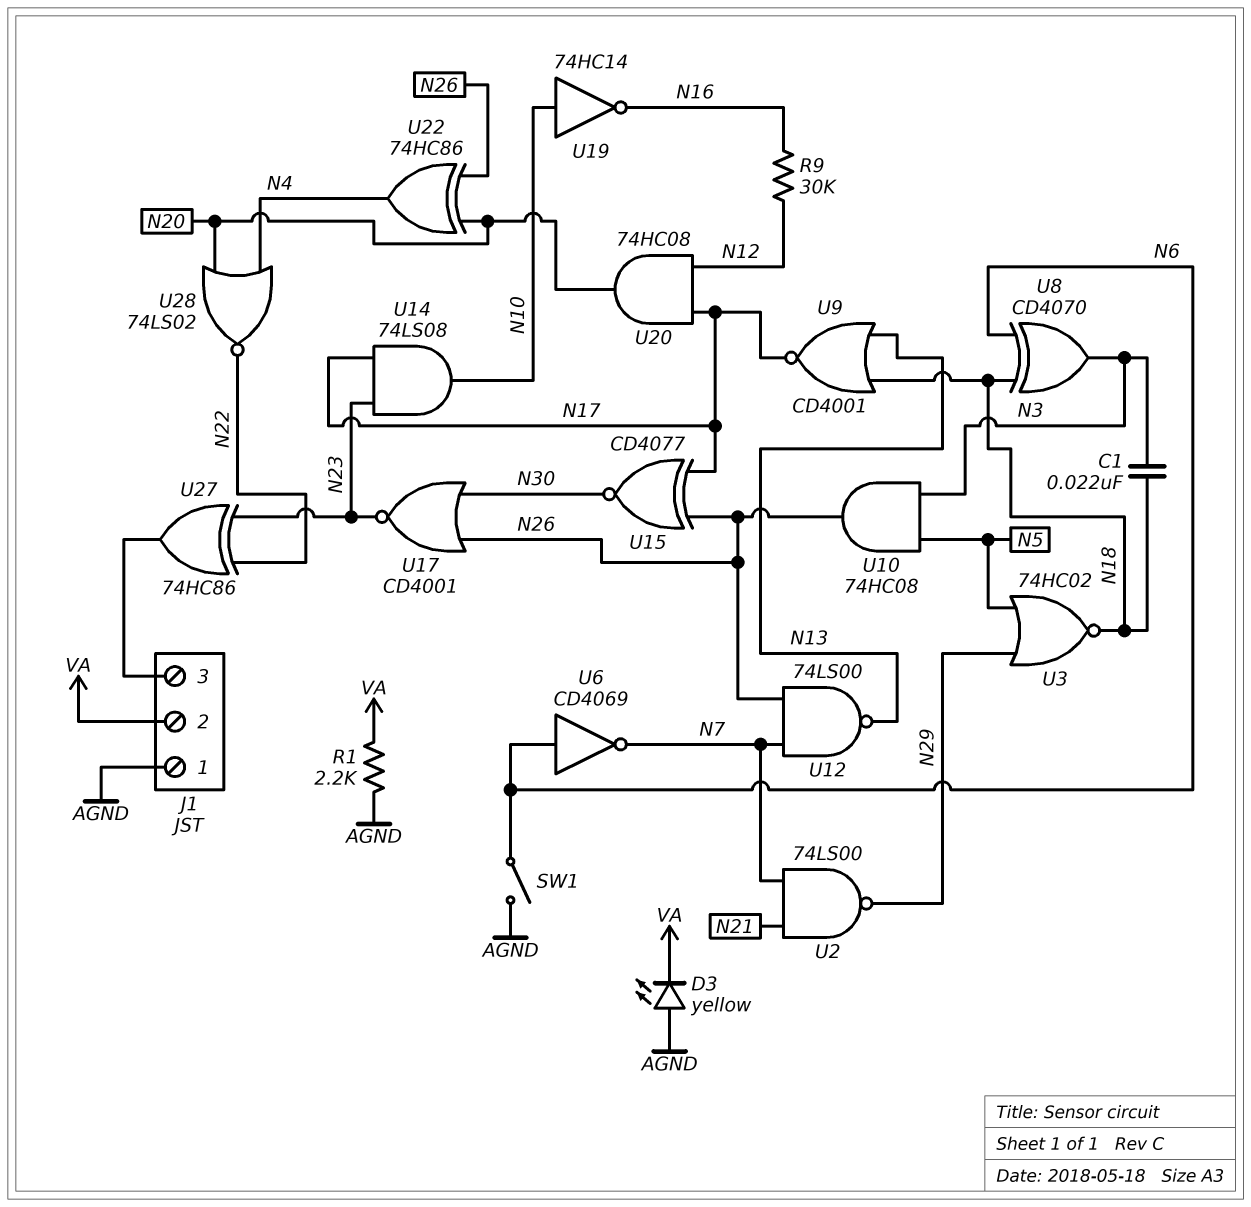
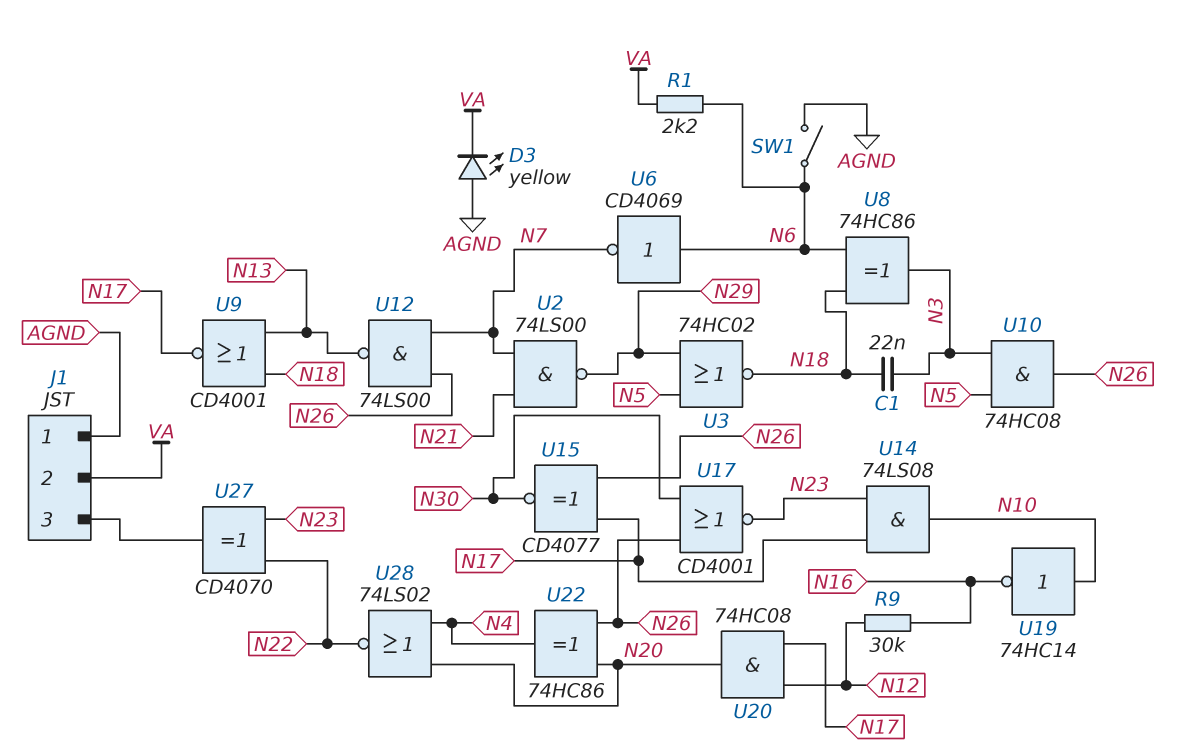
R1: 2.2k (AGND, VA) -> 2.2k (N6, VA)
U8: XOR CD4070 (in N6, in N18, out N3) -> XOR 74HC86 (in N6, in N18, out N3)
U27: XOR 74HC86 (in N22, in N23, out J1/3) -> XOR CD4070 (in N22, in N23, out J1/3)

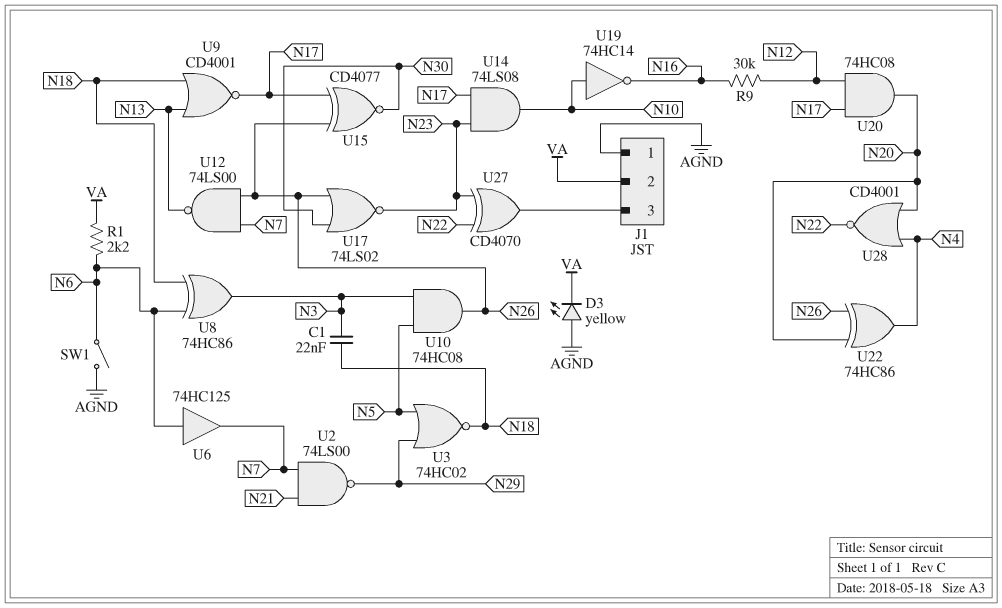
U6: NOT CD4069 (in N6, out N7) -> buffer 74HC125 (in N6, out N7)
U17: NOR CD4001 (in N26, in N30, out N23) -> NOR 74LS02 (in N26, in N30, out N23)
U28: NOR 74LS02 (in N4, in N20, out N22) -> NOR CD4001 (in N4, in N20, out N22)

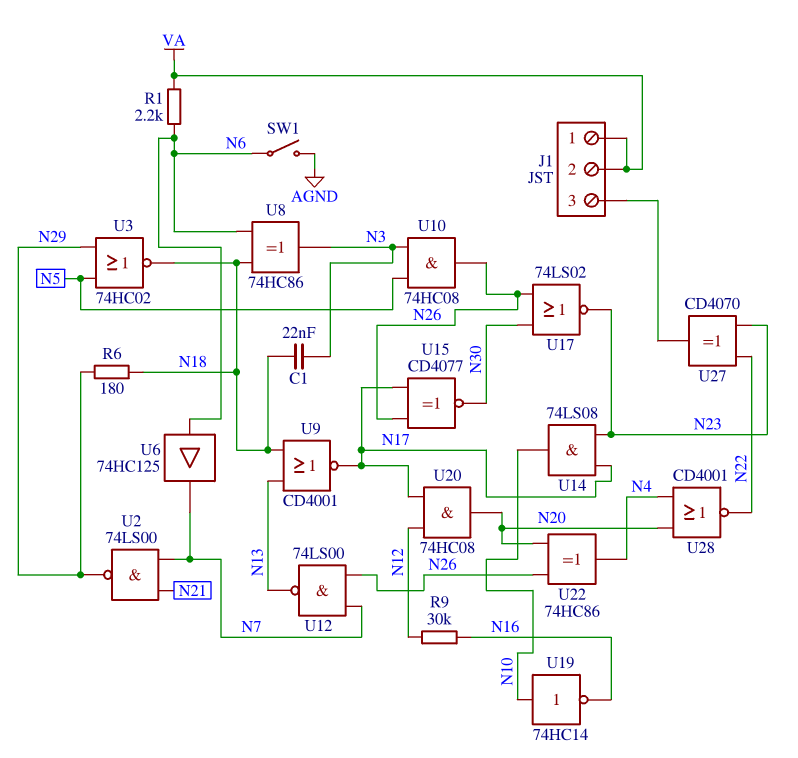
D3: LED yellow (A AGND, K VA) -> none
J1 pin 1: AGND -> VA
R6: none -> 180 (N18, N29)

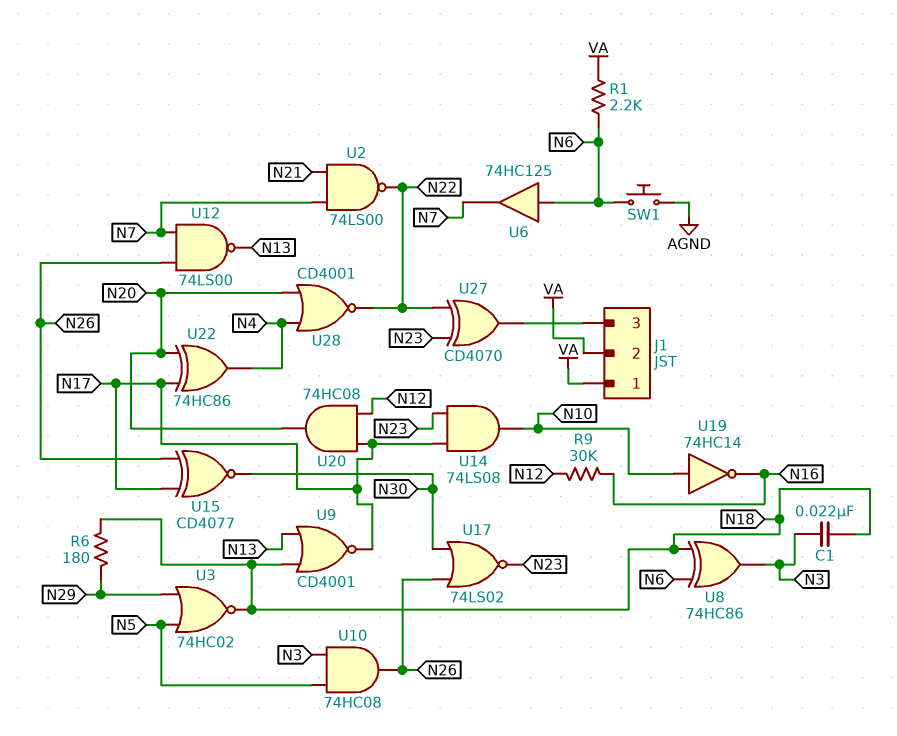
SW1: switch (AGND, N6) -> button (AGND, N6)
U2: NAND 74LS00 (in N7, in N21, out N29) -> NAND 74LS00 (in N7, in N21, out N22)
U22: XOR 74HC86 (in N20, in N26, out N4) -> XOR 74HC86 (in N17, in N20, out N4)

